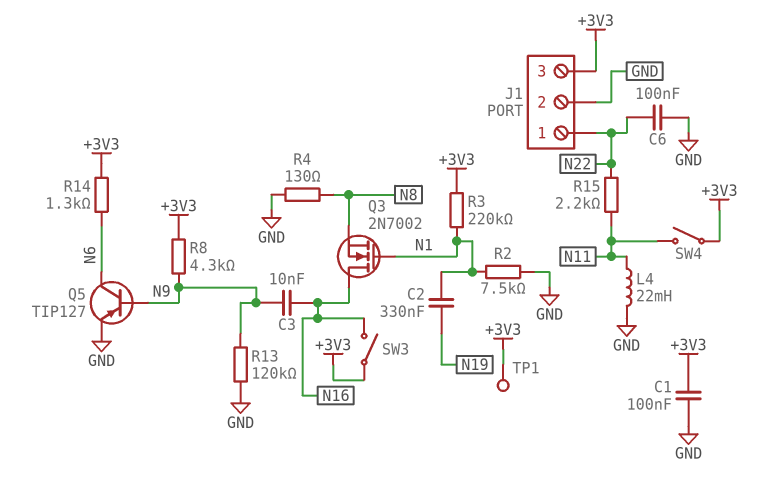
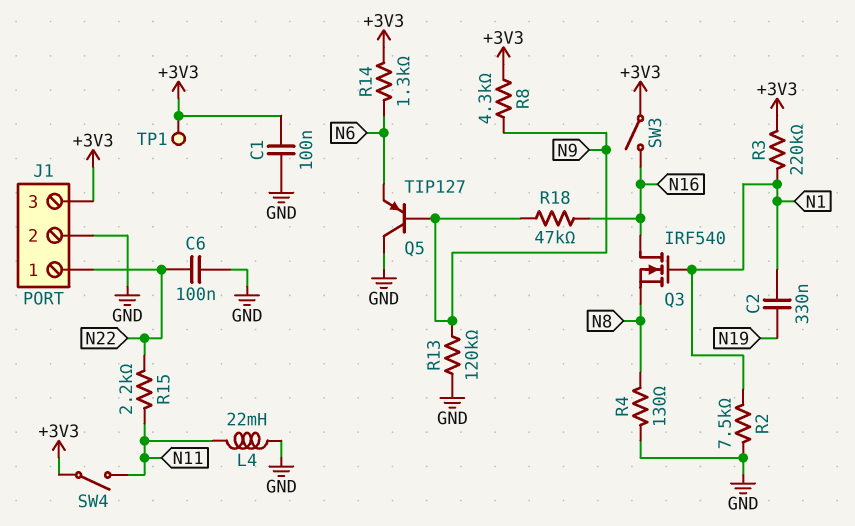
C3: 10nF (N9, N16) -> none
Q3: NMOS 2N7002 (G N1, D N16, S N8) -> NMOS IRF540 (G N1, D N16, S N8)
Q5: PNP TIP127 (B N9, C N6, E GND) -> PNP TIP127 (B N9, C GND, E N6)
R18: none -> 47k (N9, N16)

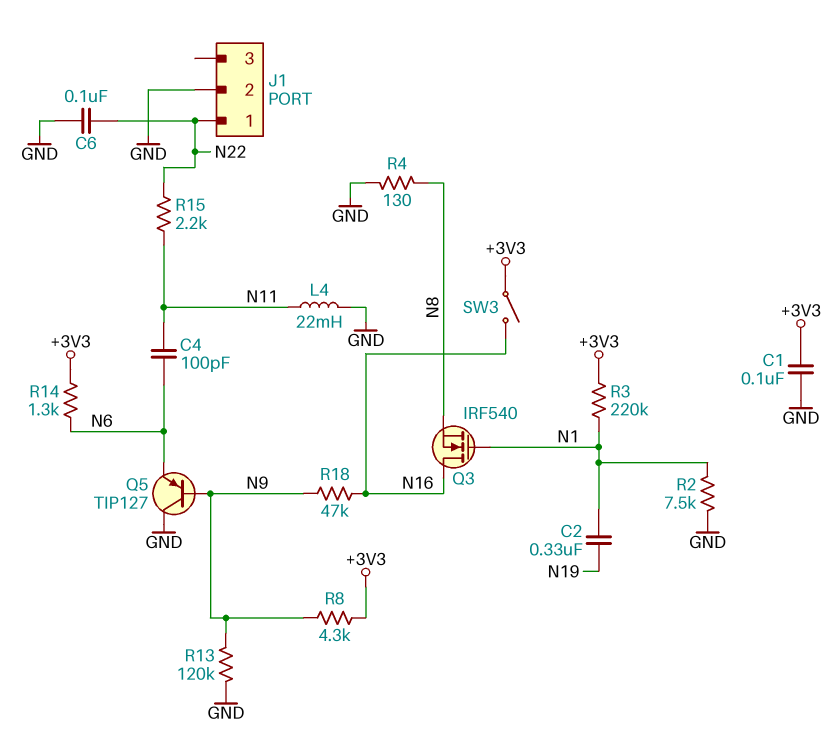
C4: none -> 100pF (N6, N11)
J1 pin 3: +3V3 -> none
SW4: switch (+3V3, N11) -> none
TP1: test point (+3V3) -> none

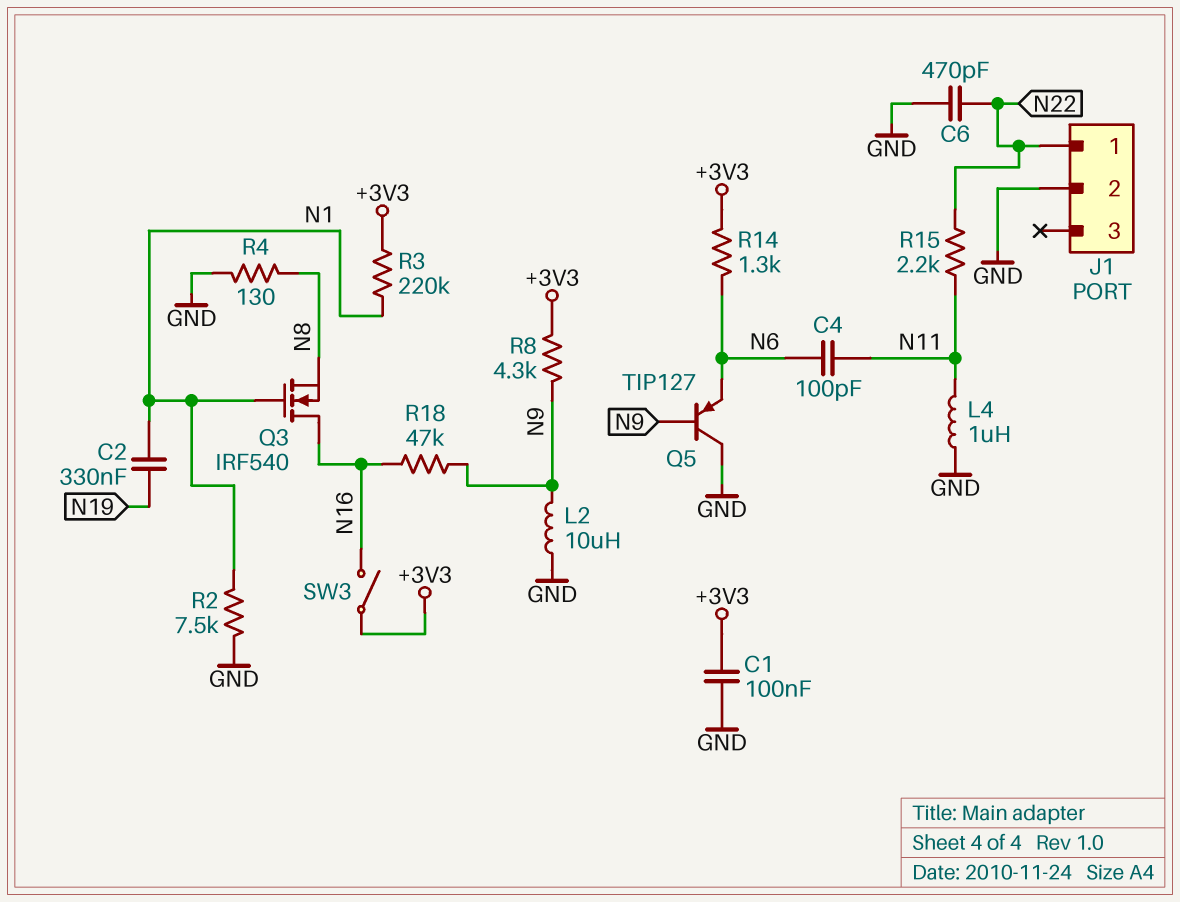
C6: 100nF (GND, N22) -> 470pF (GND, N22)
L2: none -> 10uH (GND, N9)
L4: 22mH (GND, N11) -> 1uH (GND, N11)
R13: 120k (GND, N9) -> none

